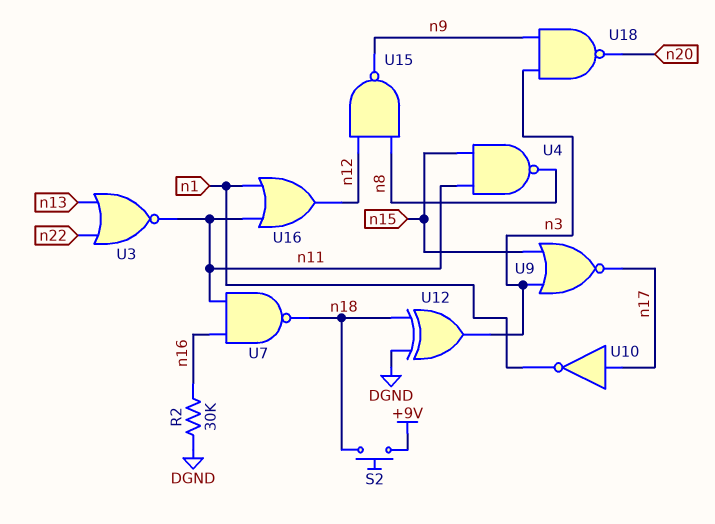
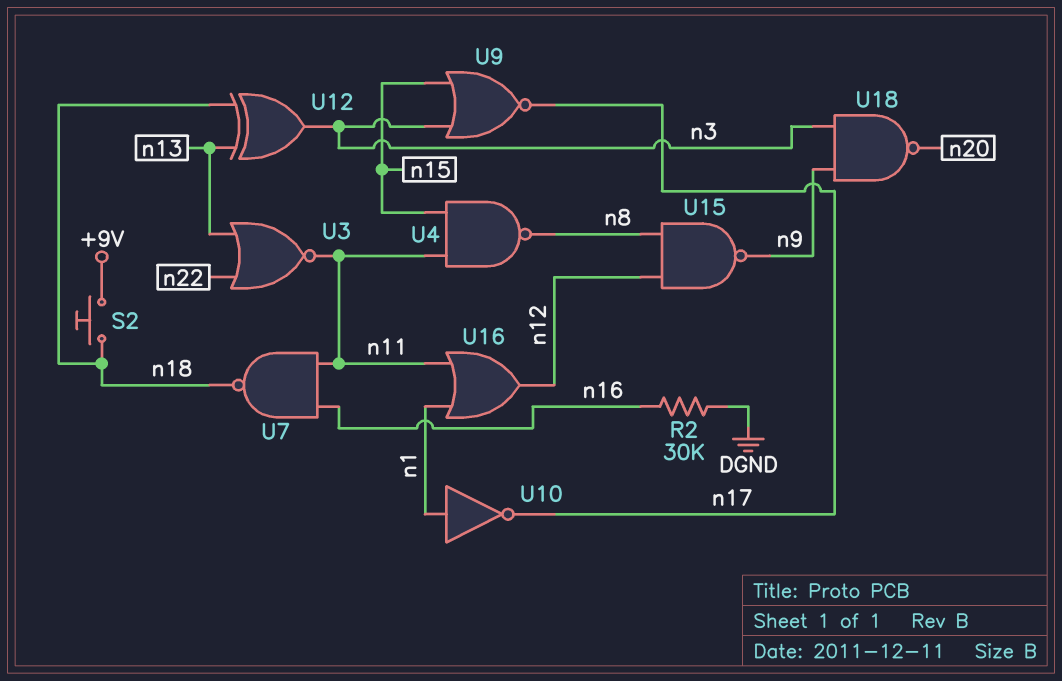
U10: NOT (in n17, out n1) -> NOT (in n1, out n17)
U12: XOR (in DGND, in n18, out n3) -> XOR (in n13, in n18, out n3)

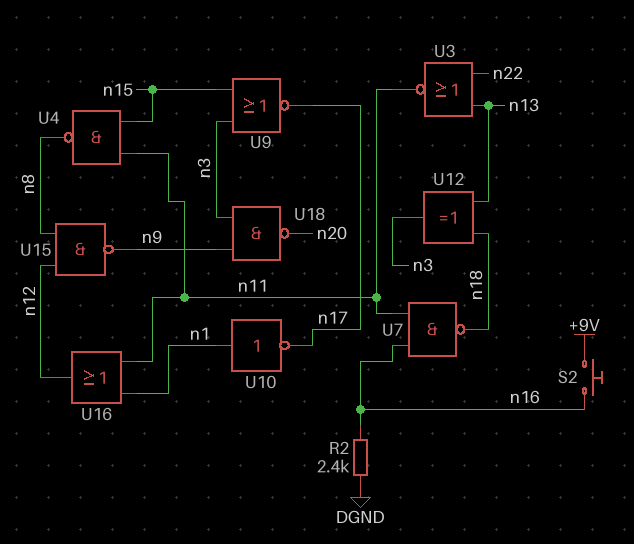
R2: 30k (DGND, n16) -> 2.4k (DGND, n16)
S2: button (+9V, n18) -> button (+9V, n16)

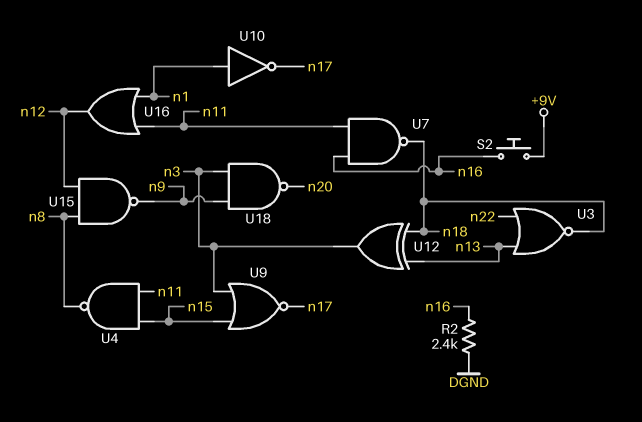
U3: NOR (in n13, in n22, out n11) -> NOR (in n13, in n22, out n18)

